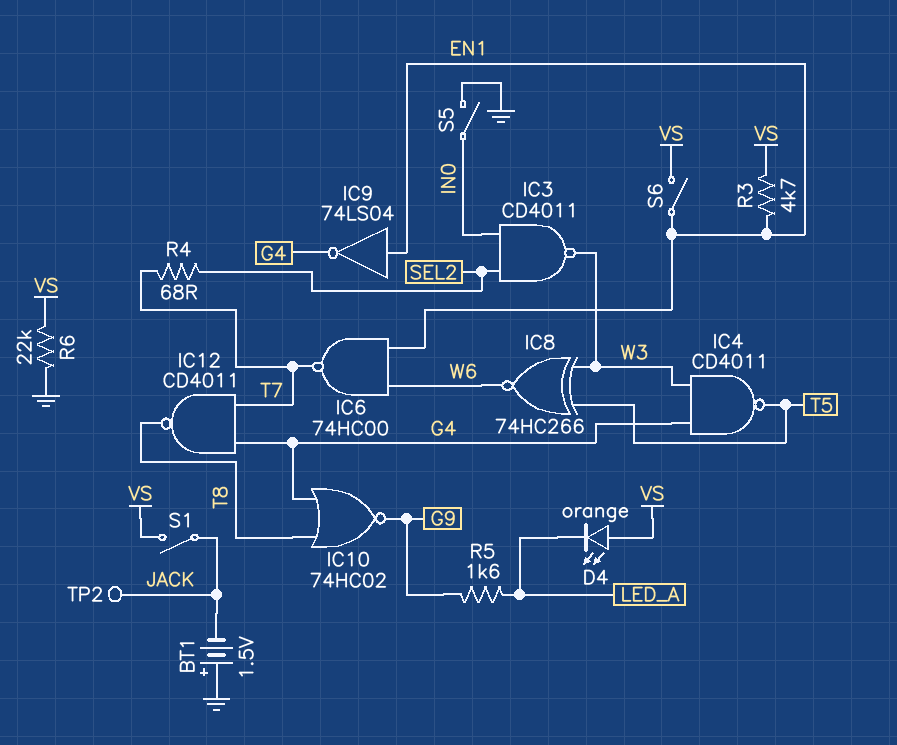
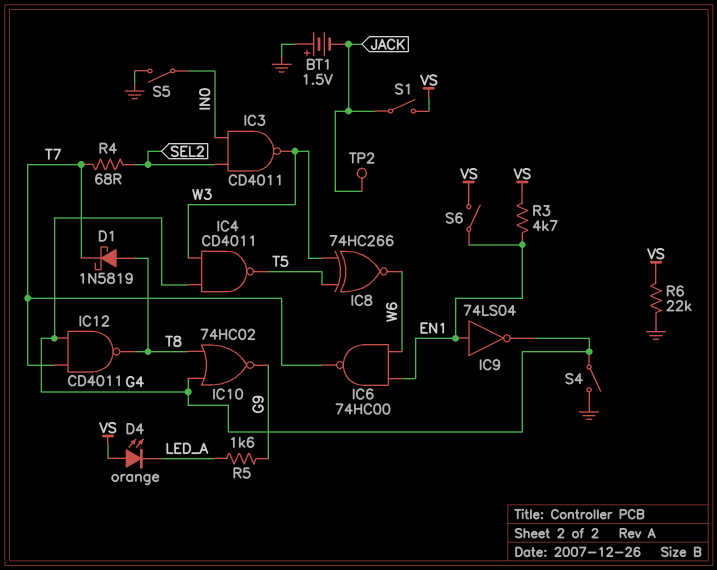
D1: none -> schottky 1N5819 (A T8, K T7)
S4: none -> switch (G4, GND)

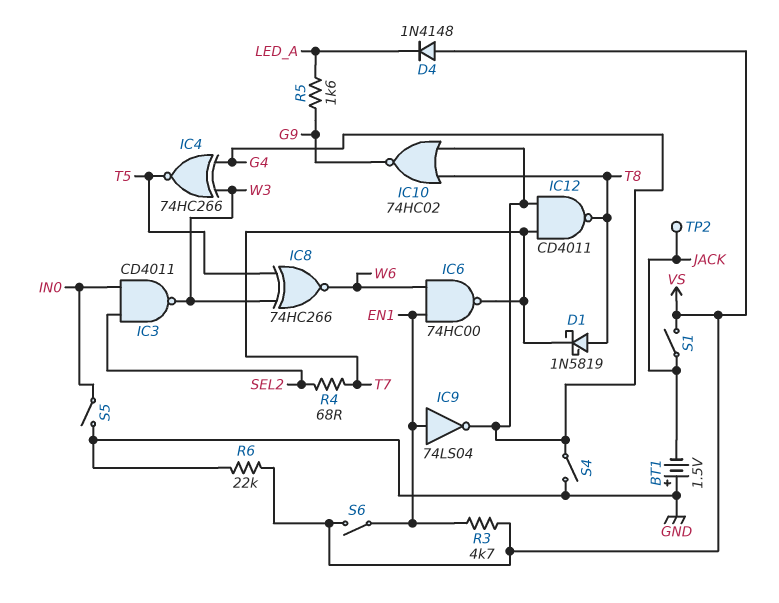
D4: LED orange (A VS, K LED_A) -> diode 1N4148 (A VS, K LED_A)
IC4: NAND CD4011 (in G4, in W3, out T5) -> XNOR 74HC266 (in G4, in W3, out T5)

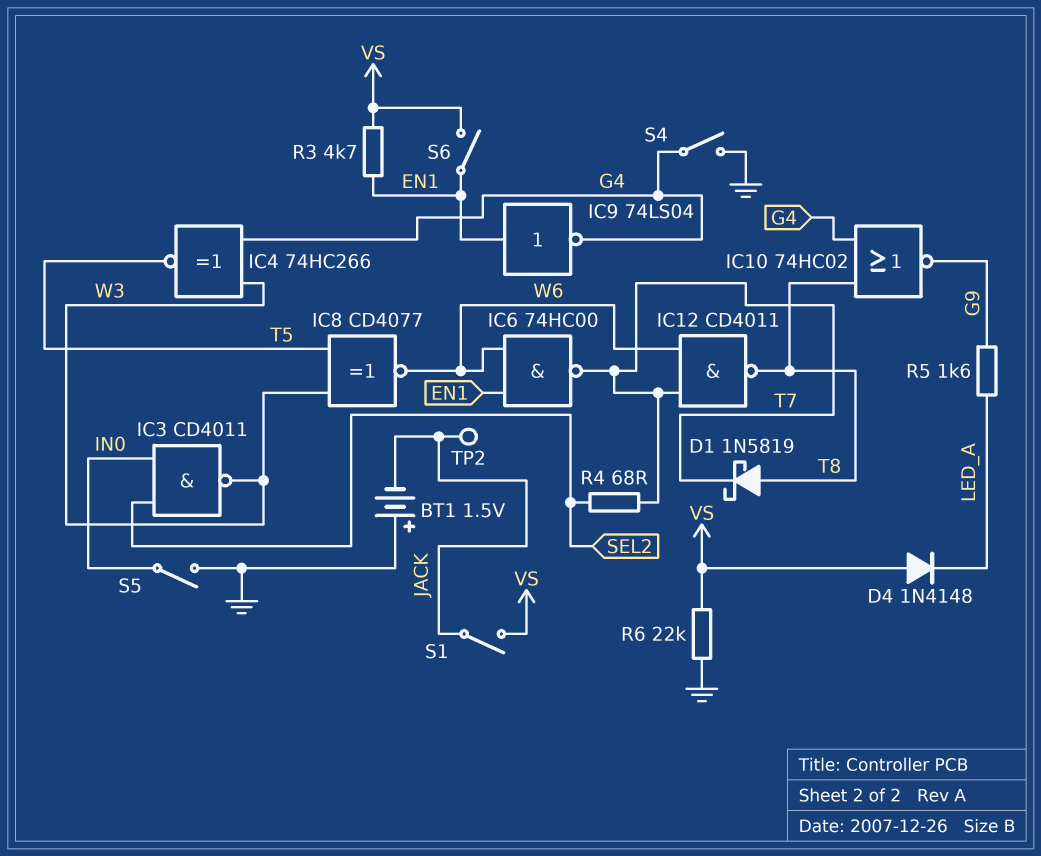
IC8: XNOR 74HC266 (in T5, in W3, out W6) -> XNOR CD4077 (in T5, in W3, out W6)
IC12: NAND CD4011 (in G4, in T7, out T8) -> NAND CD4011 (in T7, in W6, out T8)

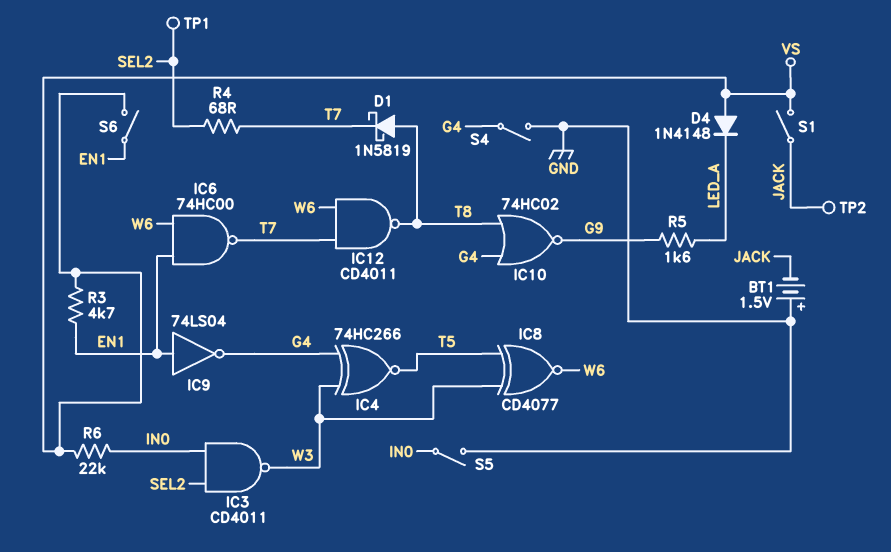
R6: 22k (GND, VS) -> 22k (IN0, VS)
TP1: none -> test point (SEL2)

